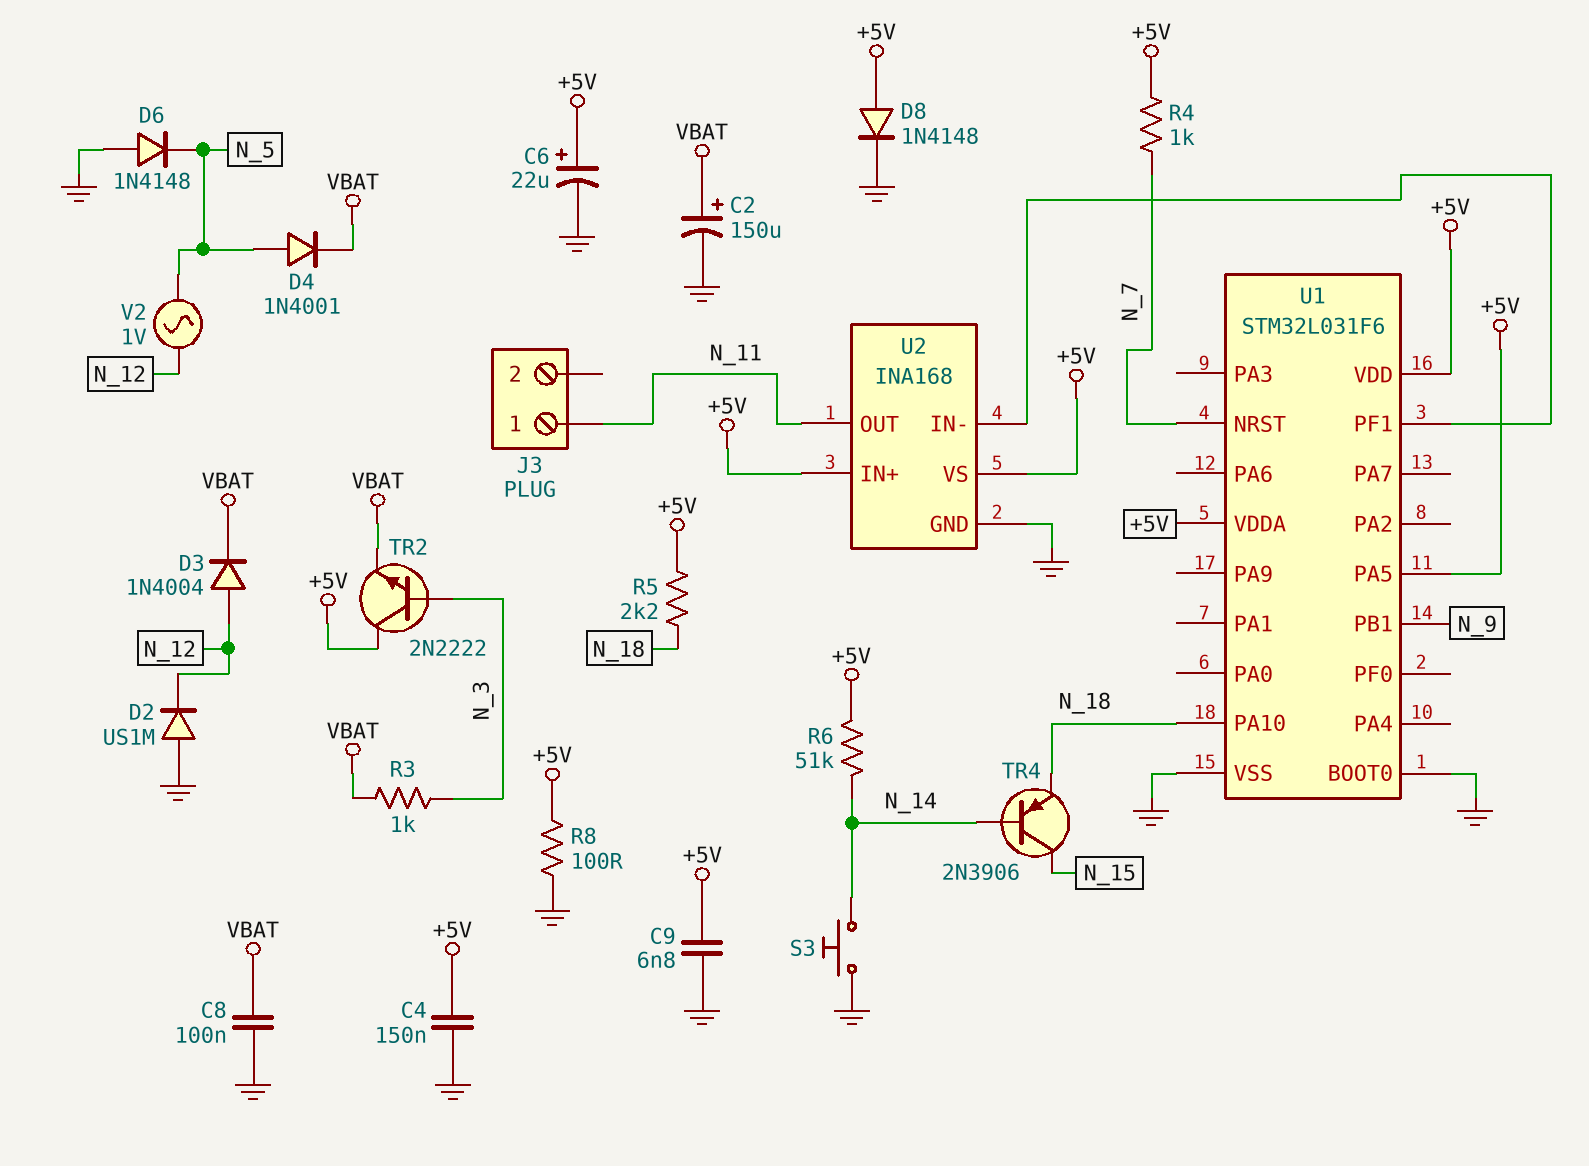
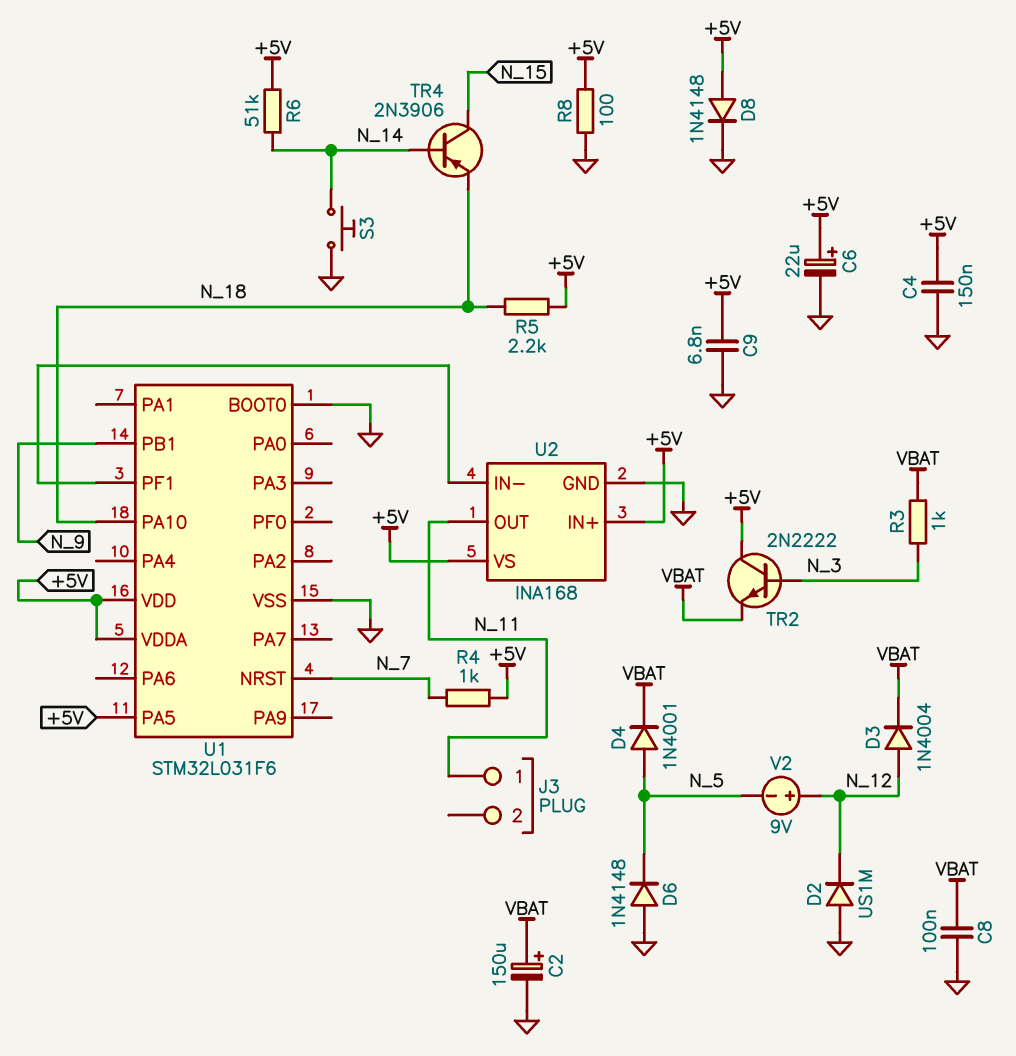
V2: AC 1V (N_5, N_12) -> 9V (plus N_12, minus N_5)

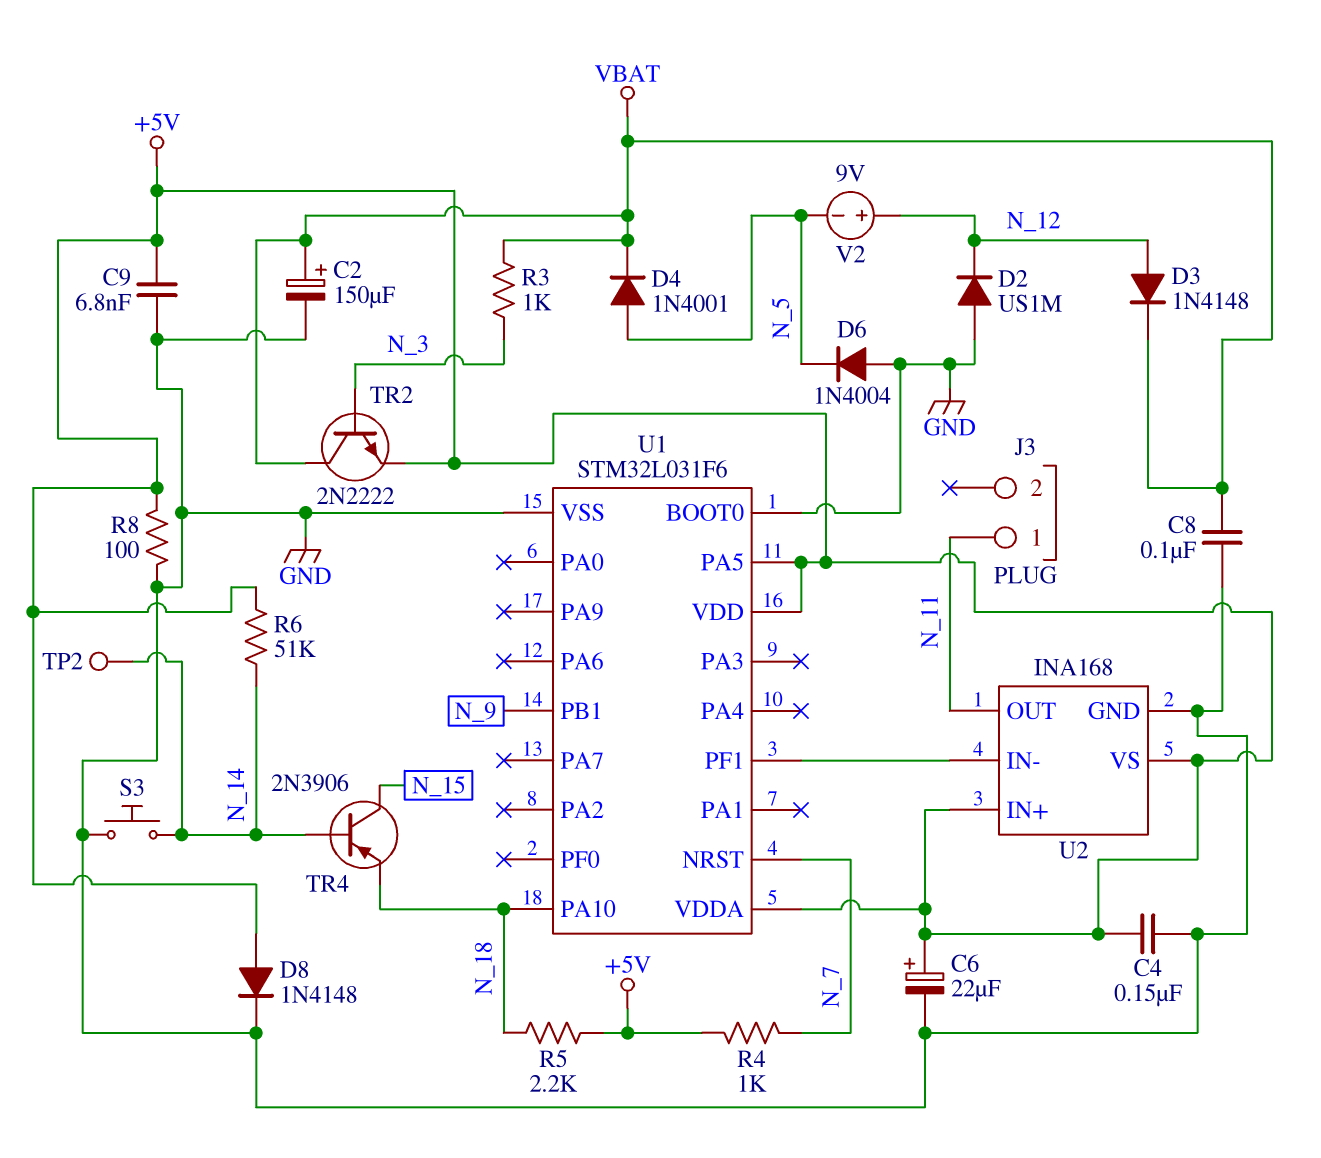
D3: diode 1N4004 (A N_12, K VBAT) -> diode 1N4148 (A N_12, K VBAT)
D6: diode 1N4148 (A GND, K N_5) -> diode 1N4004 (A GND, K N_5)
TP2: none -> test point (N_14)
TR2: NPN 2N2222 (B N_3, C +5V, E VBAT) -> NPN 2N2222 (B N_3, C VBAT, E +5V)

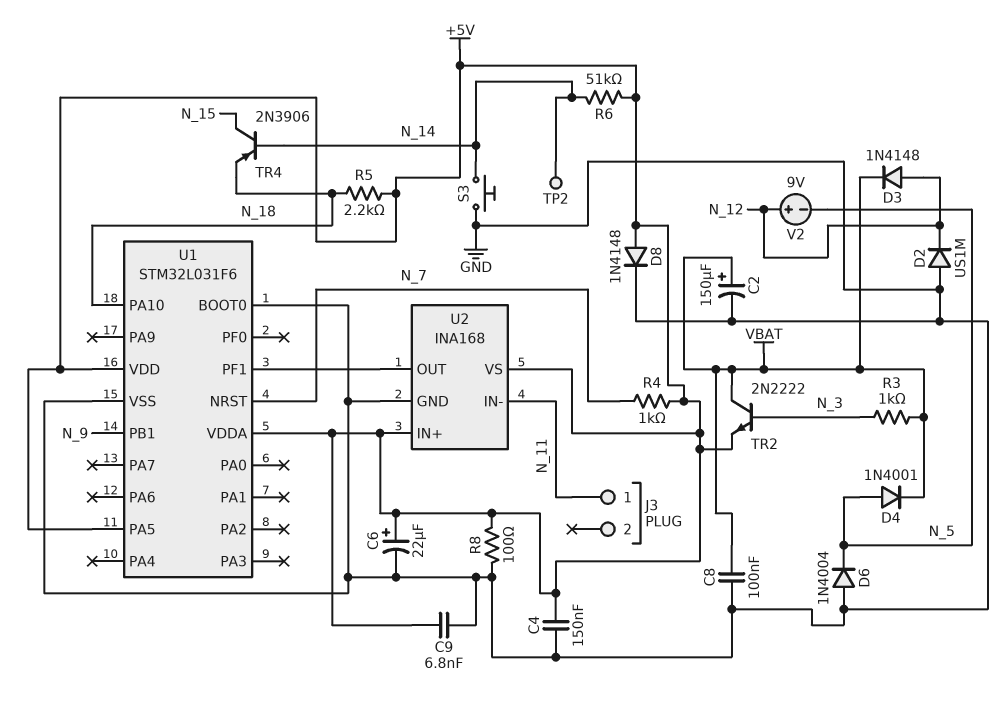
U2 pin IN-: U1/PF1 -> N_11
U2 pin OUT: N_11 -> U1/PF1

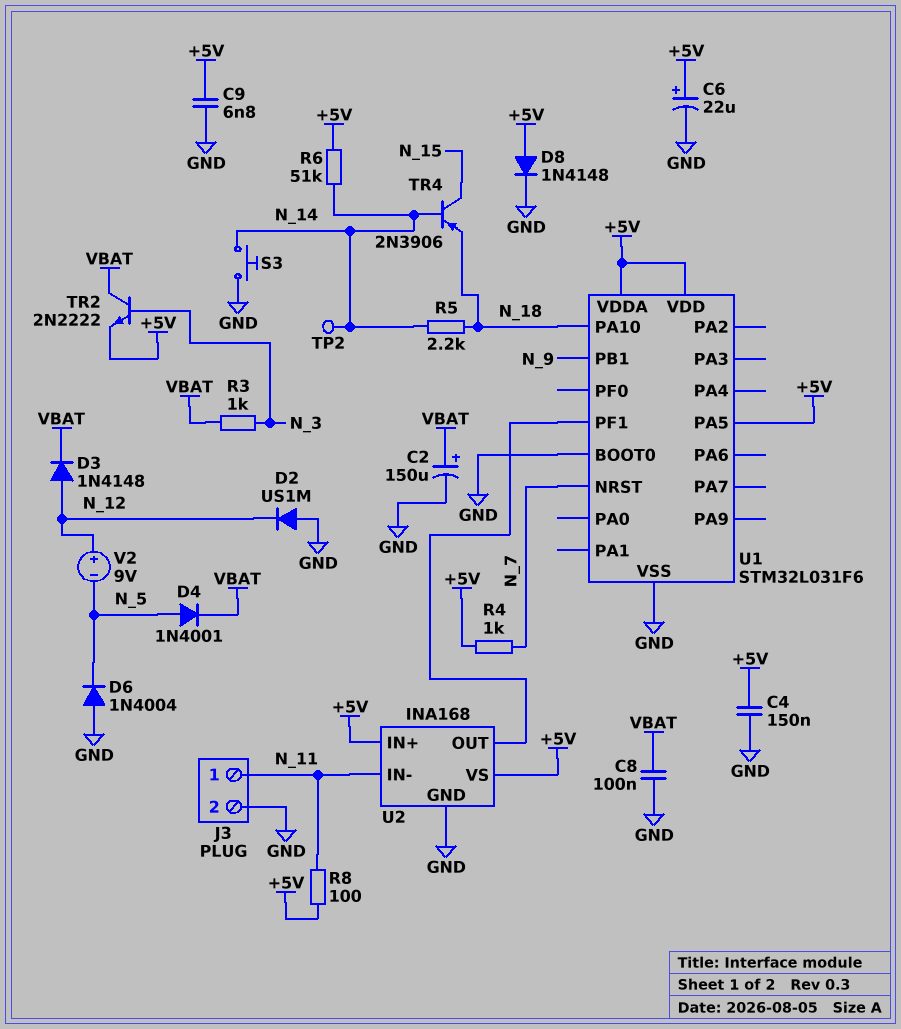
J3 pin 2: none -> GND
R5: 2.2k (+5V, N_18) -> 2.2k (N_14, N_18)
R8: 100 (+5V, GND) -> 100 (+5V, N_11)

